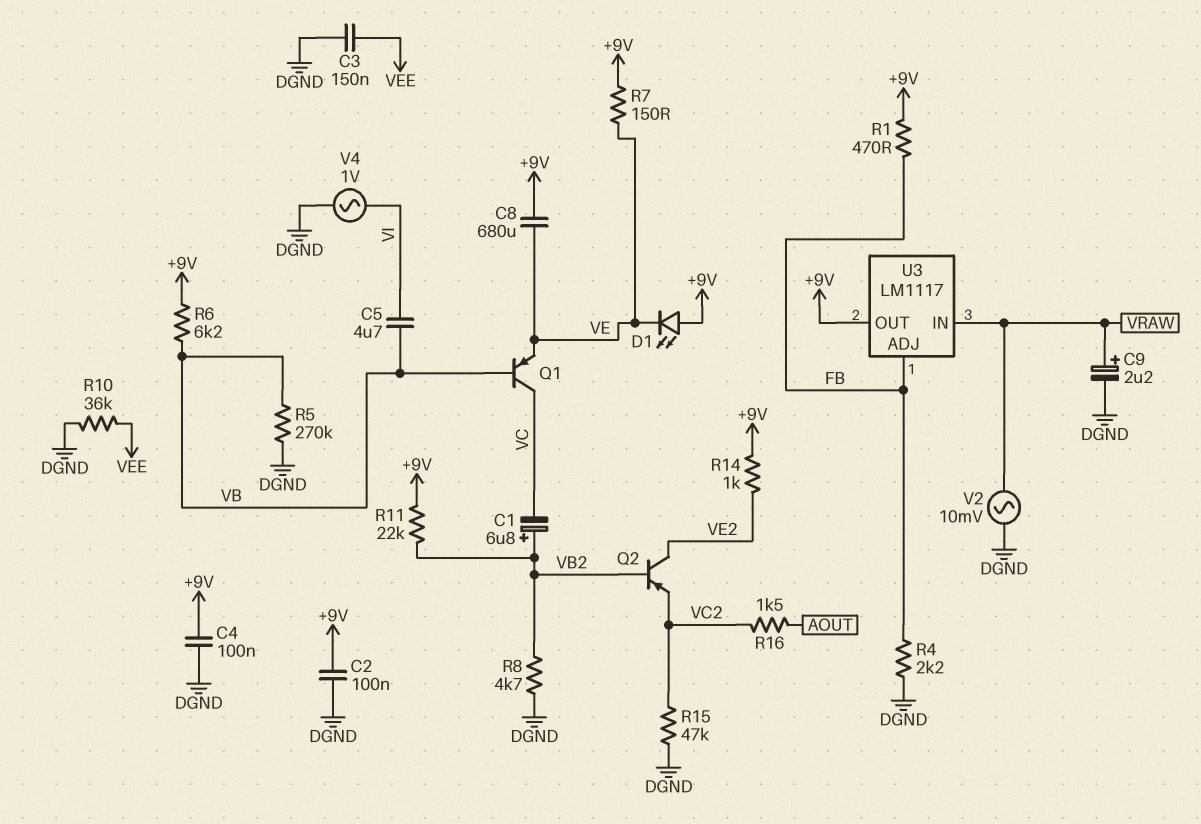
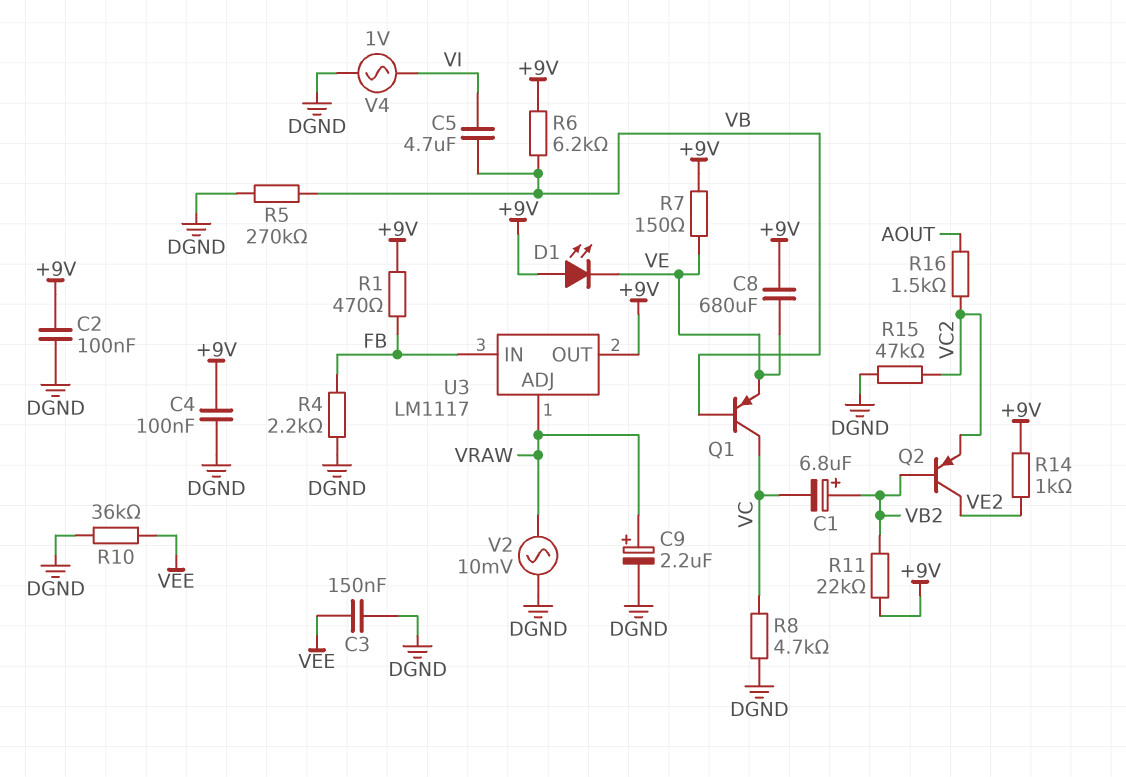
R8: 4.7k (DGND, VB2) -> 4.7k (DGND, VC)
U3 pin ADJ: FB -> VRAW
U3 pin IN: VRAW -> FB

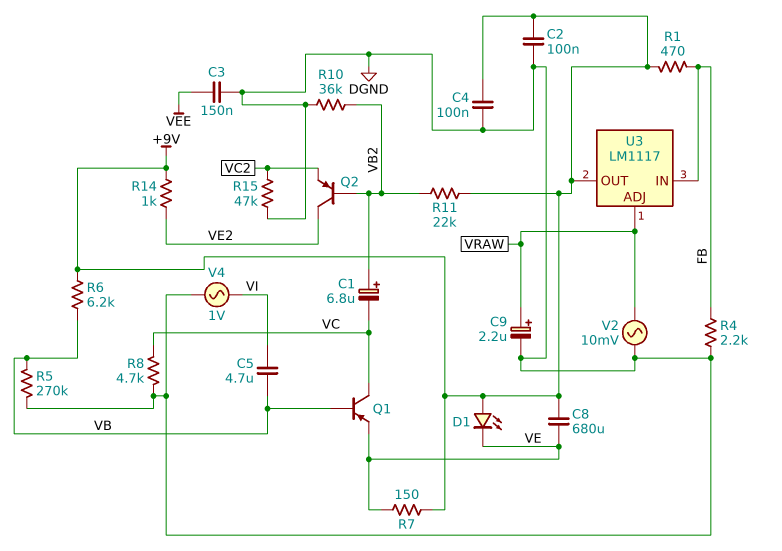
R10: 36k (DGND, VEE) -> 36k (DGND, VB2)
R16: 1.5k (AOUT, VC2) -> none

